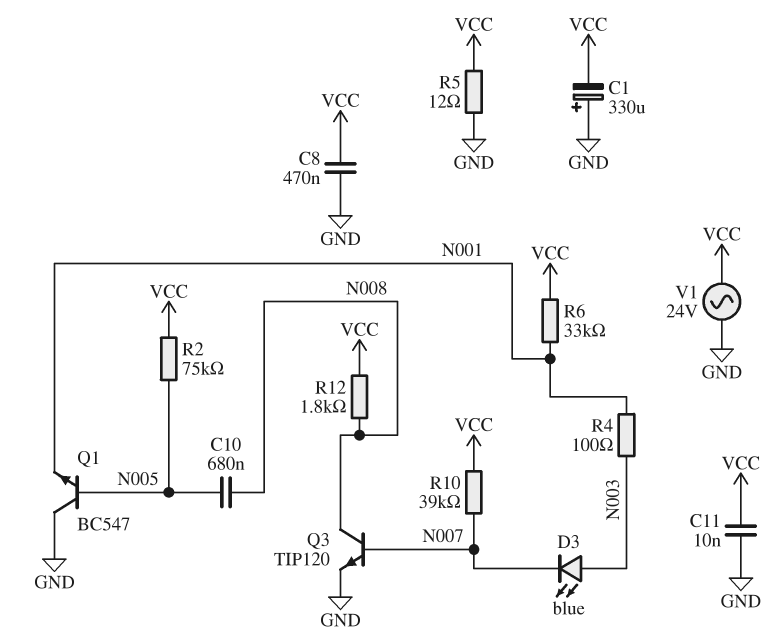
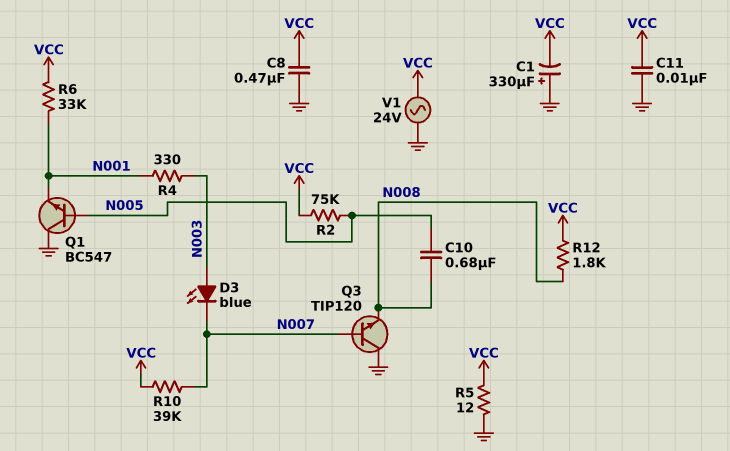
Q3: NPN TIP120 (B N007, C N008, E GND) -> NPN TIP120 (B N007, C GND, E N008)
R4: 100 (N001, N003) -> 330 (N001, N003)

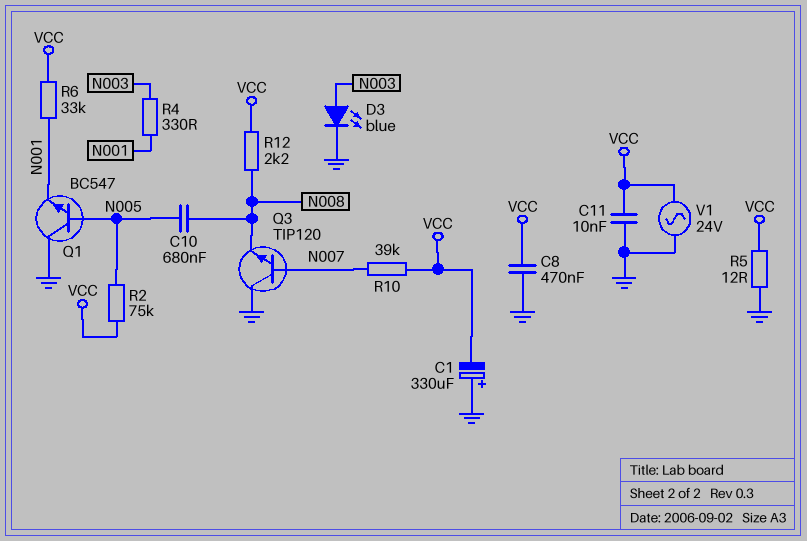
D3: LED blue (A N003, K N007) -> LED blue (A N003, K GND)
R12: 1.8k (N008, VCC) -> 2.2k (N008, VCC)

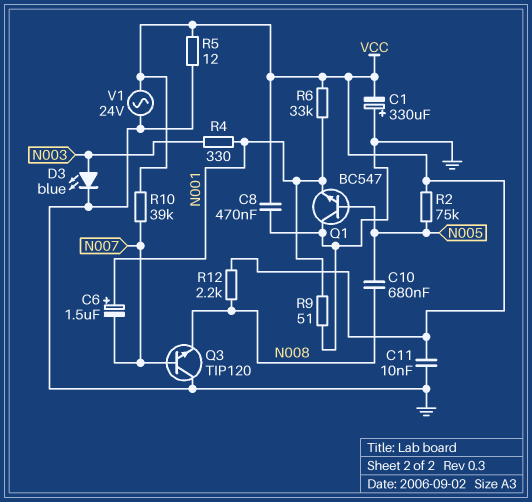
C6: none -> 1.5uF (plus N001, minus N007)
R9: none -> 51 (GND, N001)

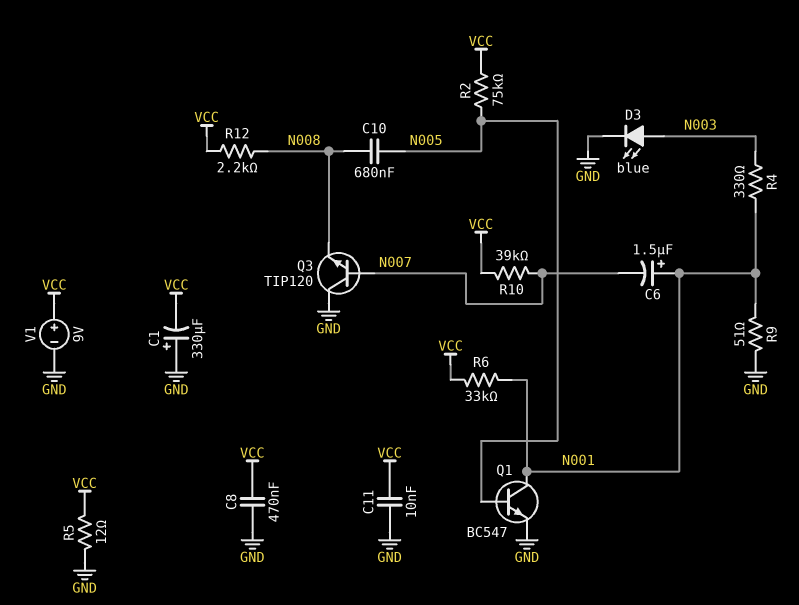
Q1: NPN BC547 (B N005, C GND, E N001) -> NPN BC547 (B N005, C N001, E GND)
V1: AC 24V (GND, VCC) -> 9V (plus VCC, minus GND)

